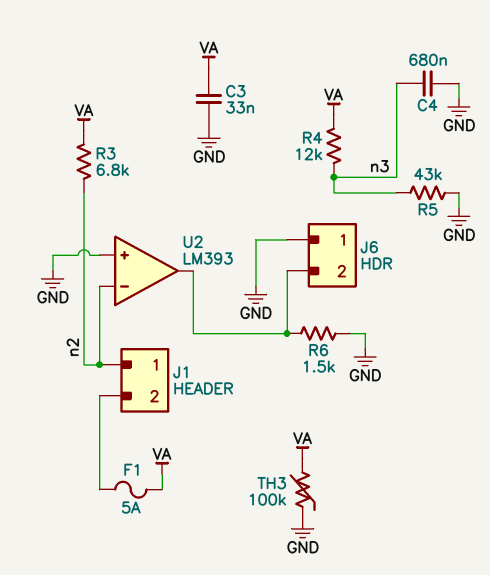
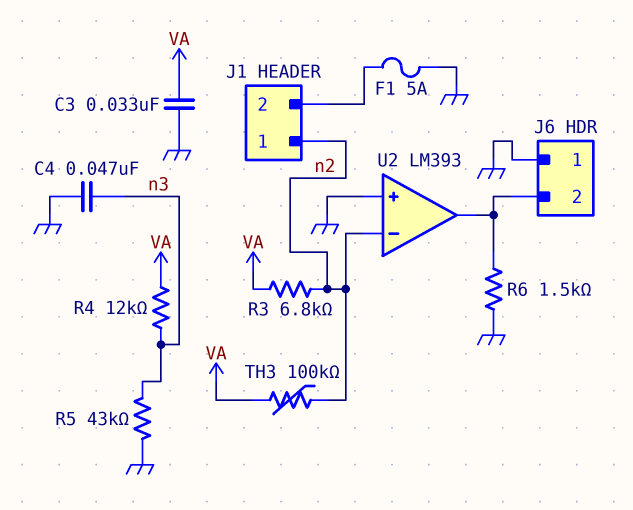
C4: 680nF (GND, n3) -> 47nF (GND, n3)
F1: 5A (J1/2, VA) -> 5A (GND, J1/2)
TH3: 100k (GND, VA) -> 100k (VA, n2)

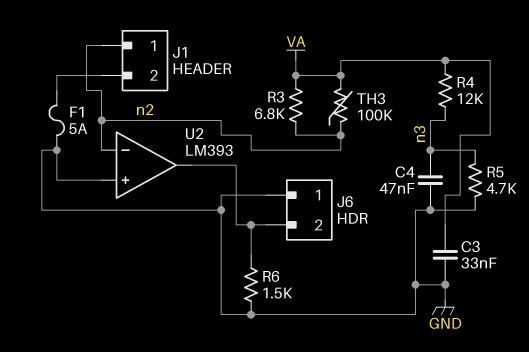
R5: 43k (GND, n3) -> 4.7k (GND, n3)

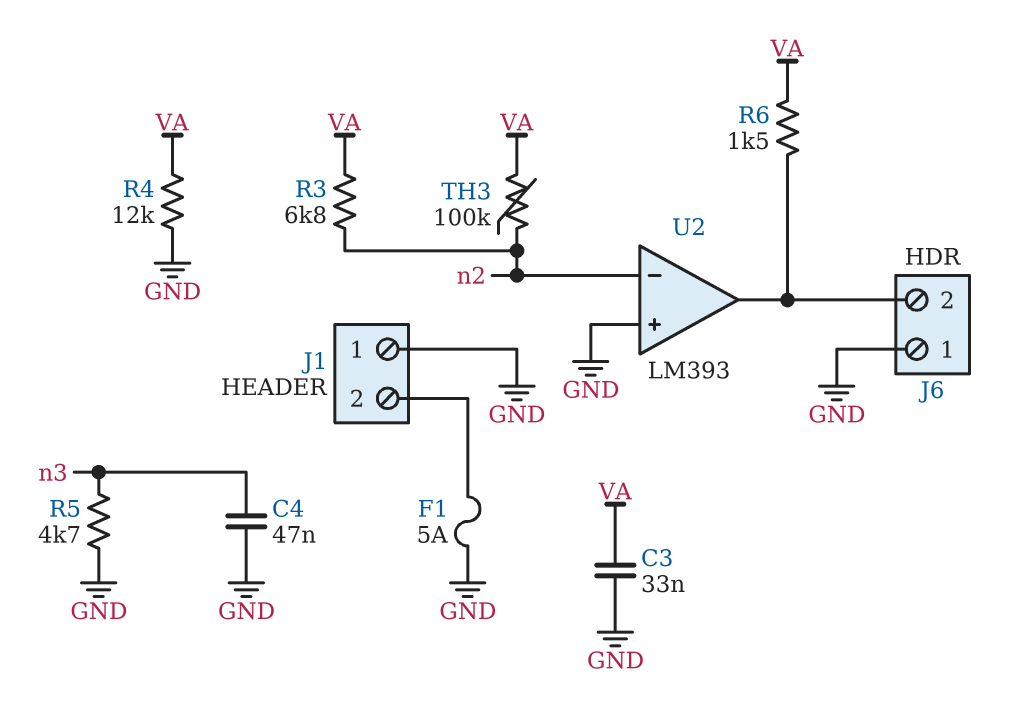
J1 pin 1: n2 -> GND
R4: 12k (VA, n3) -> 12k (GND, VA)
R6: 1.5k (GND, J6/2) -> 1.5k (J6/2, VA)

